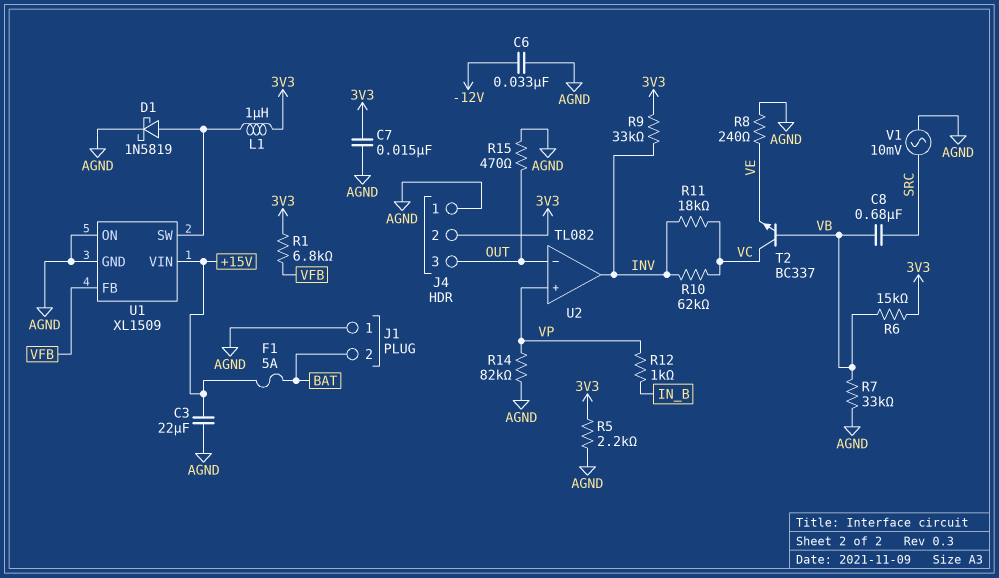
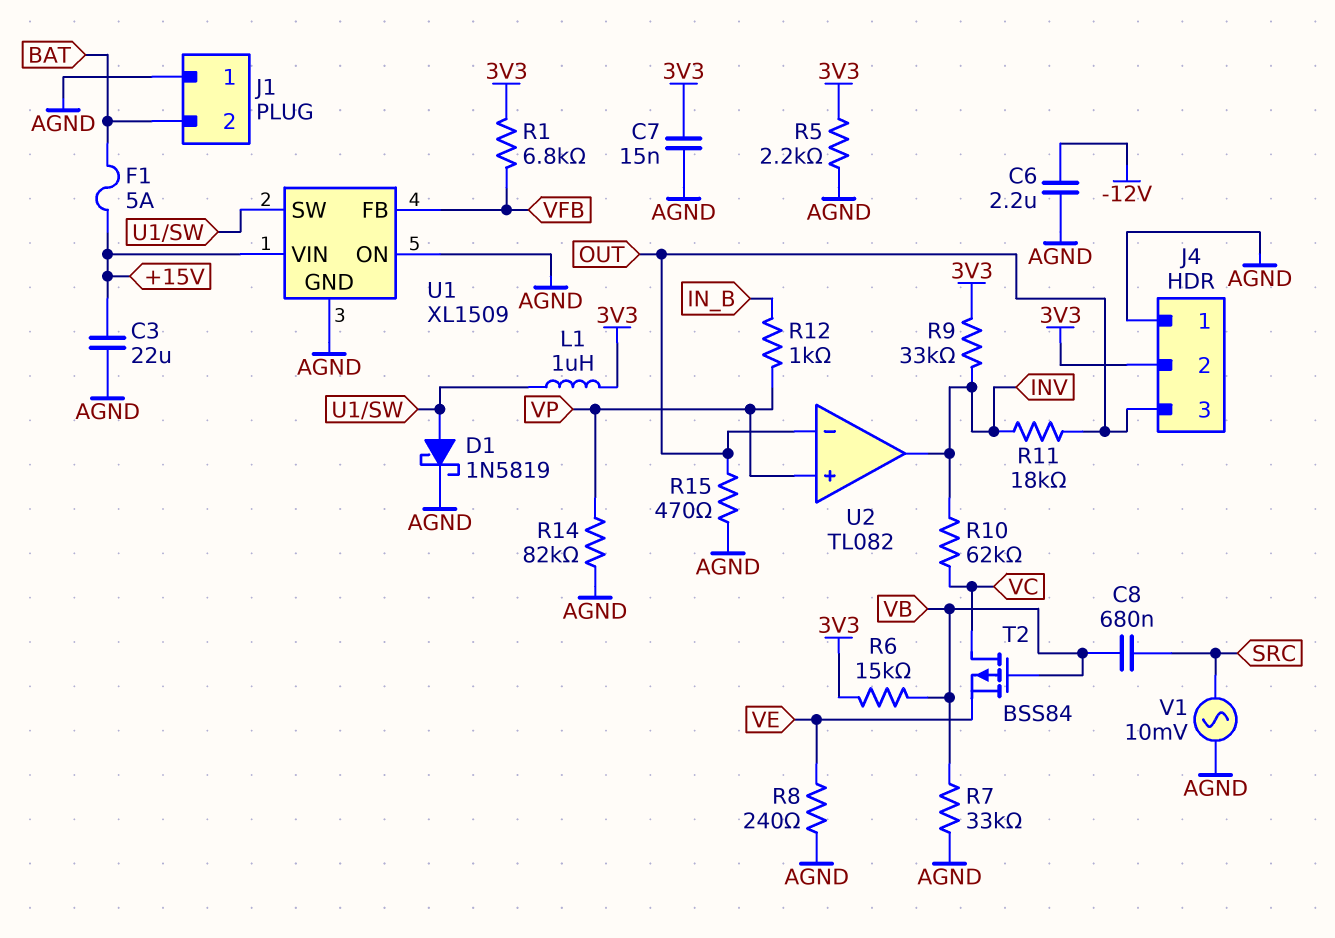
C6: 33nF (-12V, AGND) -> 2.2uF (-12V, AGND)
R11: 18k (INV, VC) -> 18k (INV, OUT)
T2: NPN BC337 (B VB, C VC, E VE) -> PMOS BSS84 (G VB, D VC, S VE)

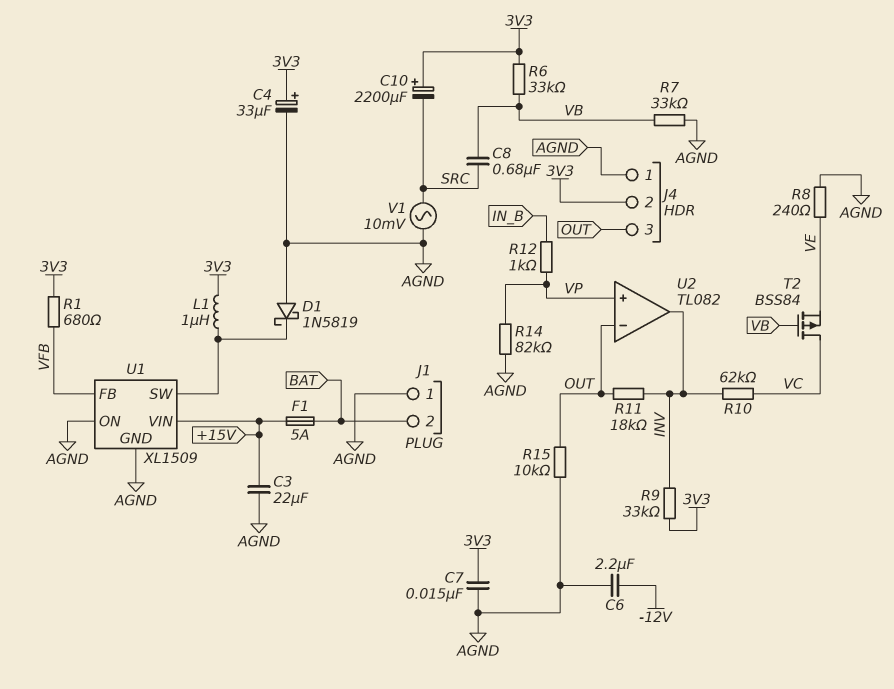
C4: none -> 33uF (plus 3V3, minus AGND)
C10: none -> 2200uF (plus 3V3, minus SRC)
D1: schottky 1N5819 (A U1/SW, K AGND) -> schottky 1N5819 (A AGND, K U1/SW)
R1: 6.8k (3V3, VFB) -> 680 (3V3, VFB)
R5: 2.2k (3V3, AGND) -> none
R6: 15k (3V3, VB) -> 33k (3V3, VB)
R15: 470 (AGND, OUT) -> 10k (AGND, OUT)

